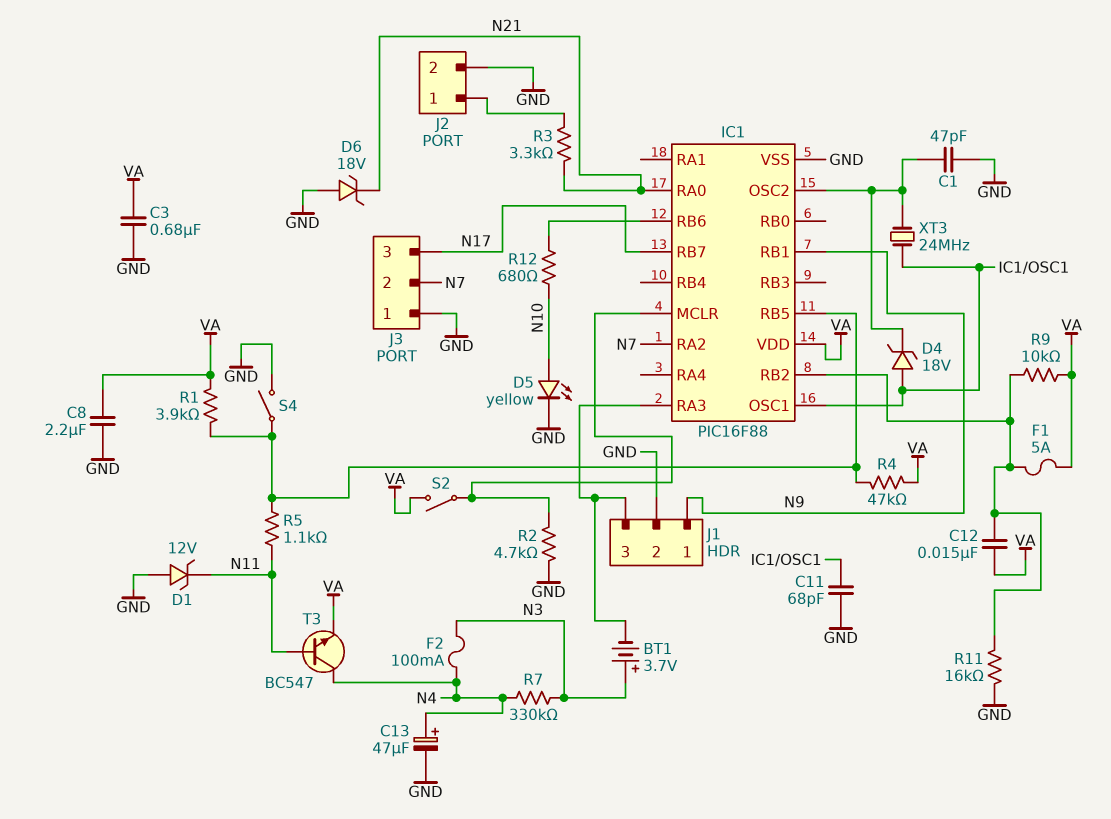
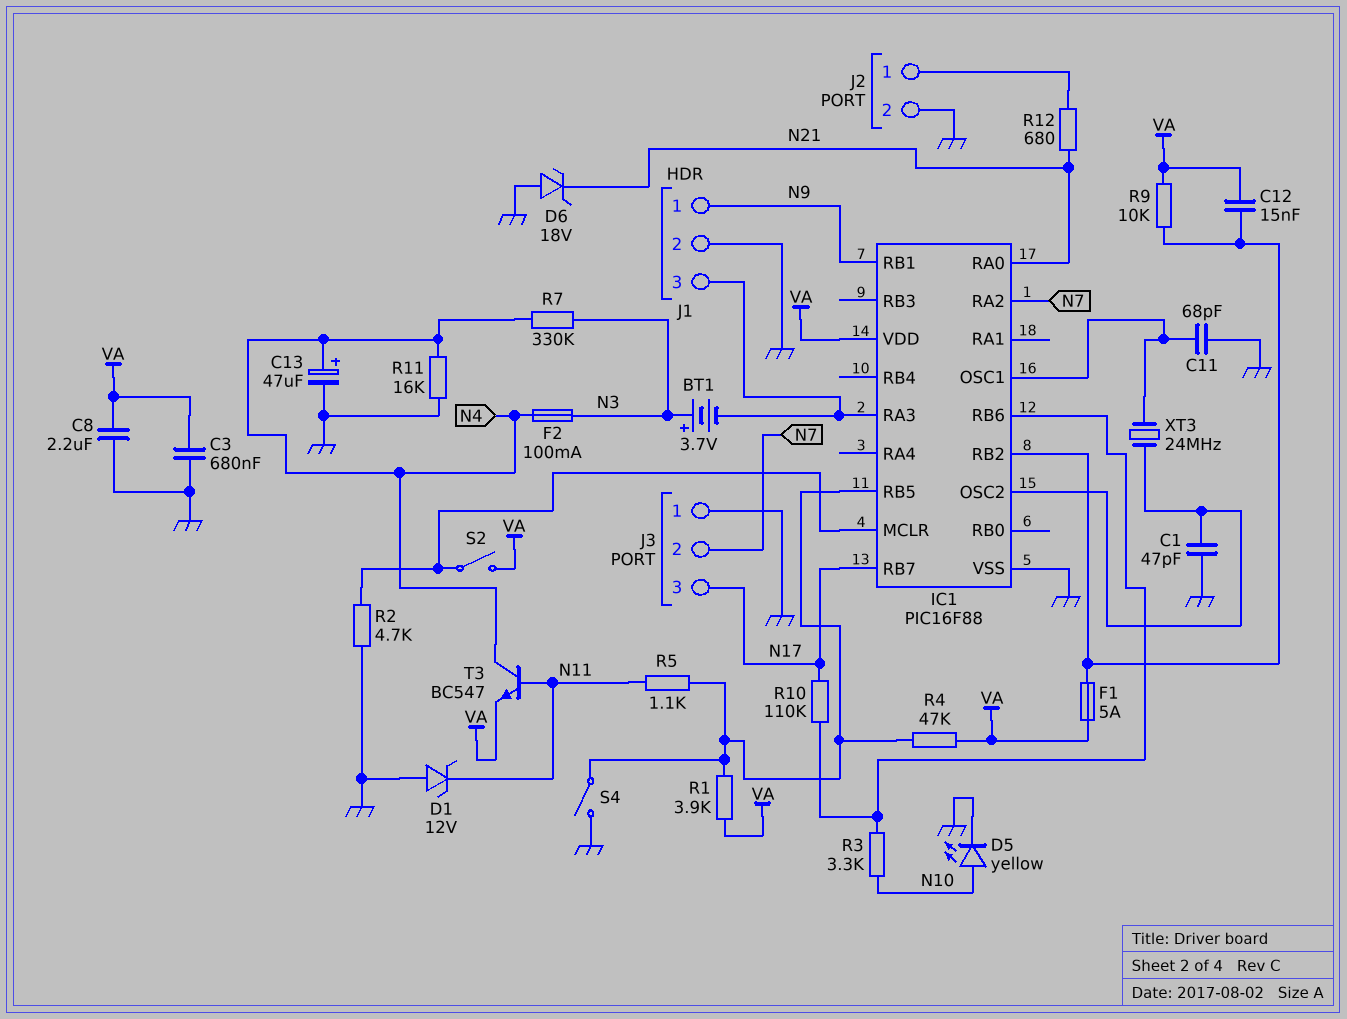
D4: zener 18V (A IC1/OSC1, K IC1/OSC2) -> none
R3: 3.3k (J2/1, N21) -> 3.3k (IC1/RB6, N10)
R10: none -> 110k (IC1/RB6, N17)
R11: 16k (GND, IC1/RB2) -> 16k (GND, N4)
R12: 680 (IC1/RB6, N10) -> 680 (J2/1, N21)

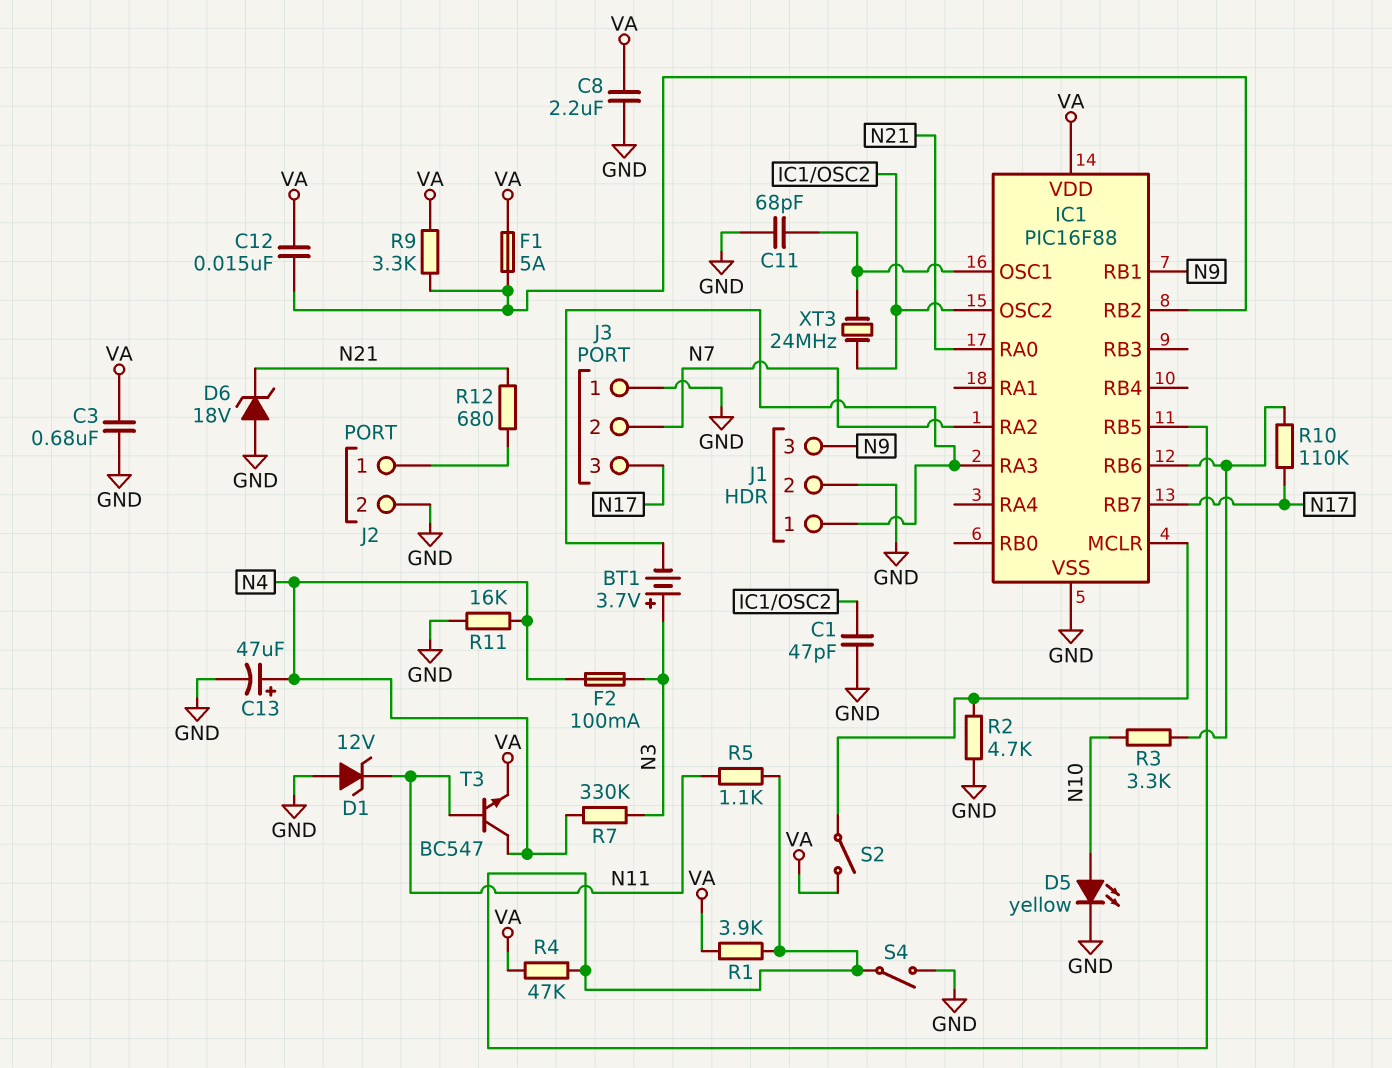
J1 pin 1: N9 -> IC1/RA3
J1 pin 3: IC1/RA3 -> N9
R9: 10k (IC1/RB2, VA) -> 3.3k (IC1/RB2, VA)

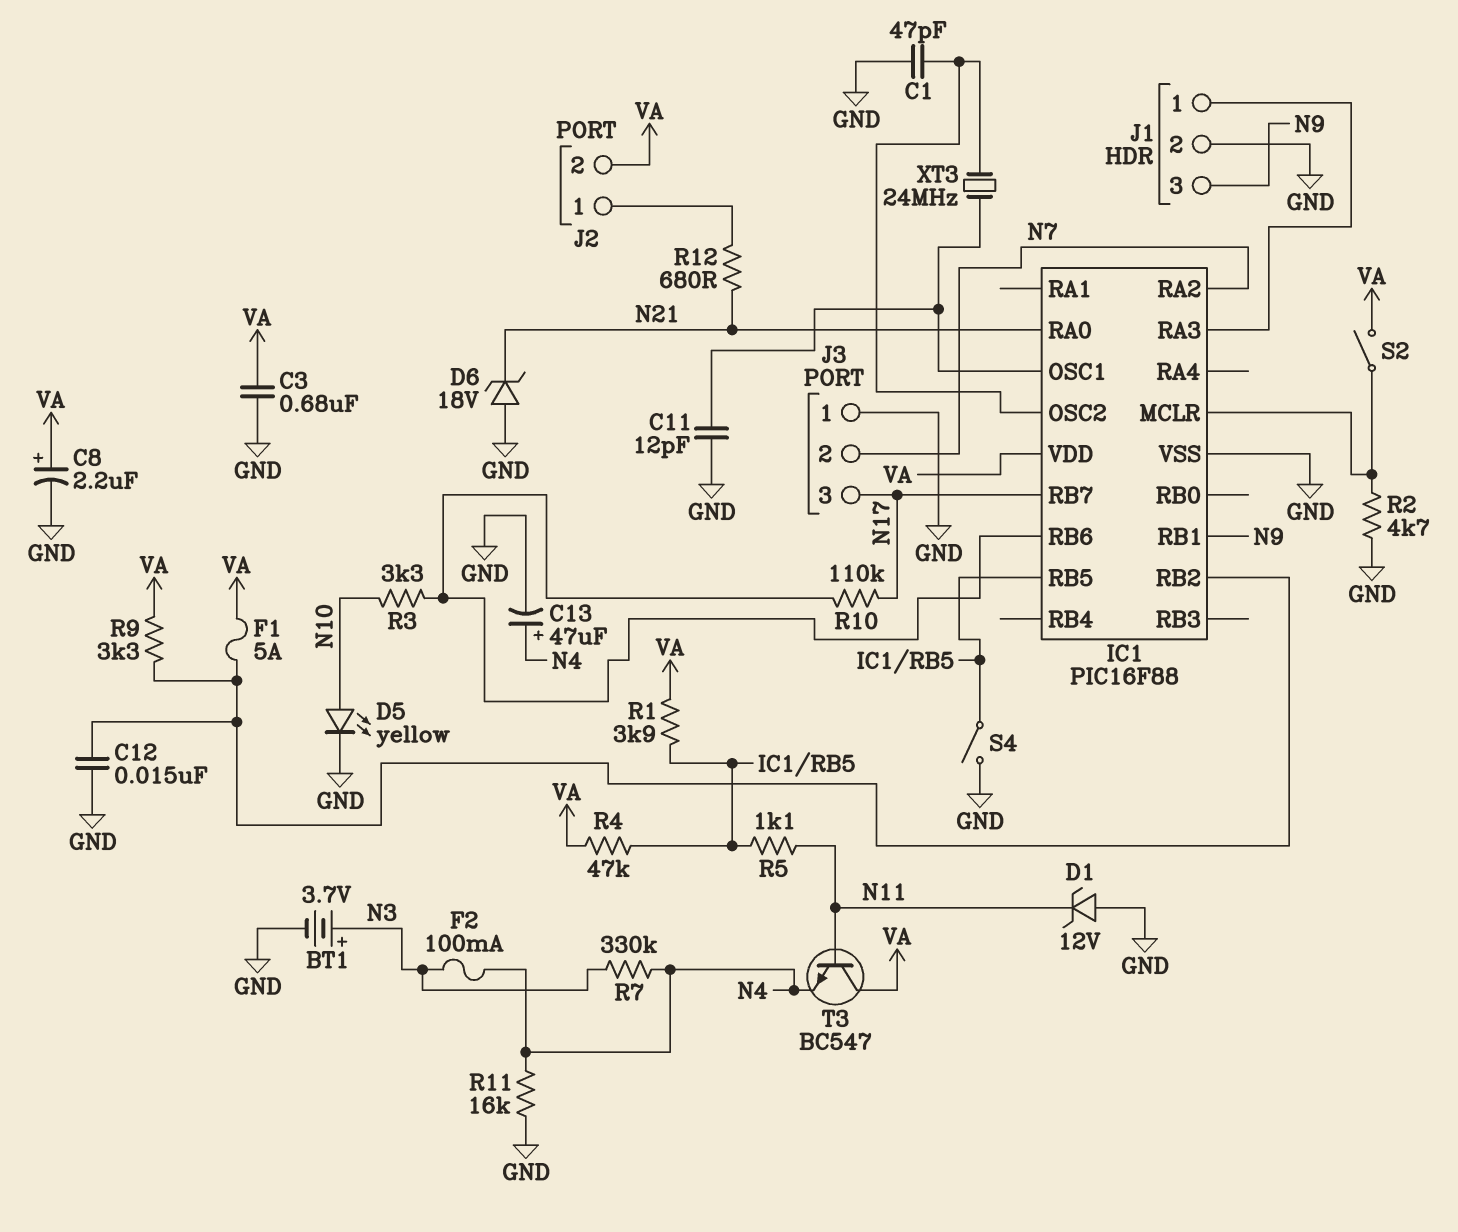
BT1: 3.7V (plus N3, minus IC1/RA3) -> 3.7V (plus N3, minus GND)
C8: 2.2uF (GND, VA) -> 2.2uF (plus VA, minus GND)
C11: 68pF (GND, IC1/OSC1) -> 12pF (GND, IC1/OSC1)
C12: 15nF (IC1/RB2, VA) -> 15nF (GND, IC1/RB2)
J2 pin 2: GND -> VA
T3: NPN BC547 (B N11, C N4, E VA) -> NPN BC547 (B N11, C VA, E N4)

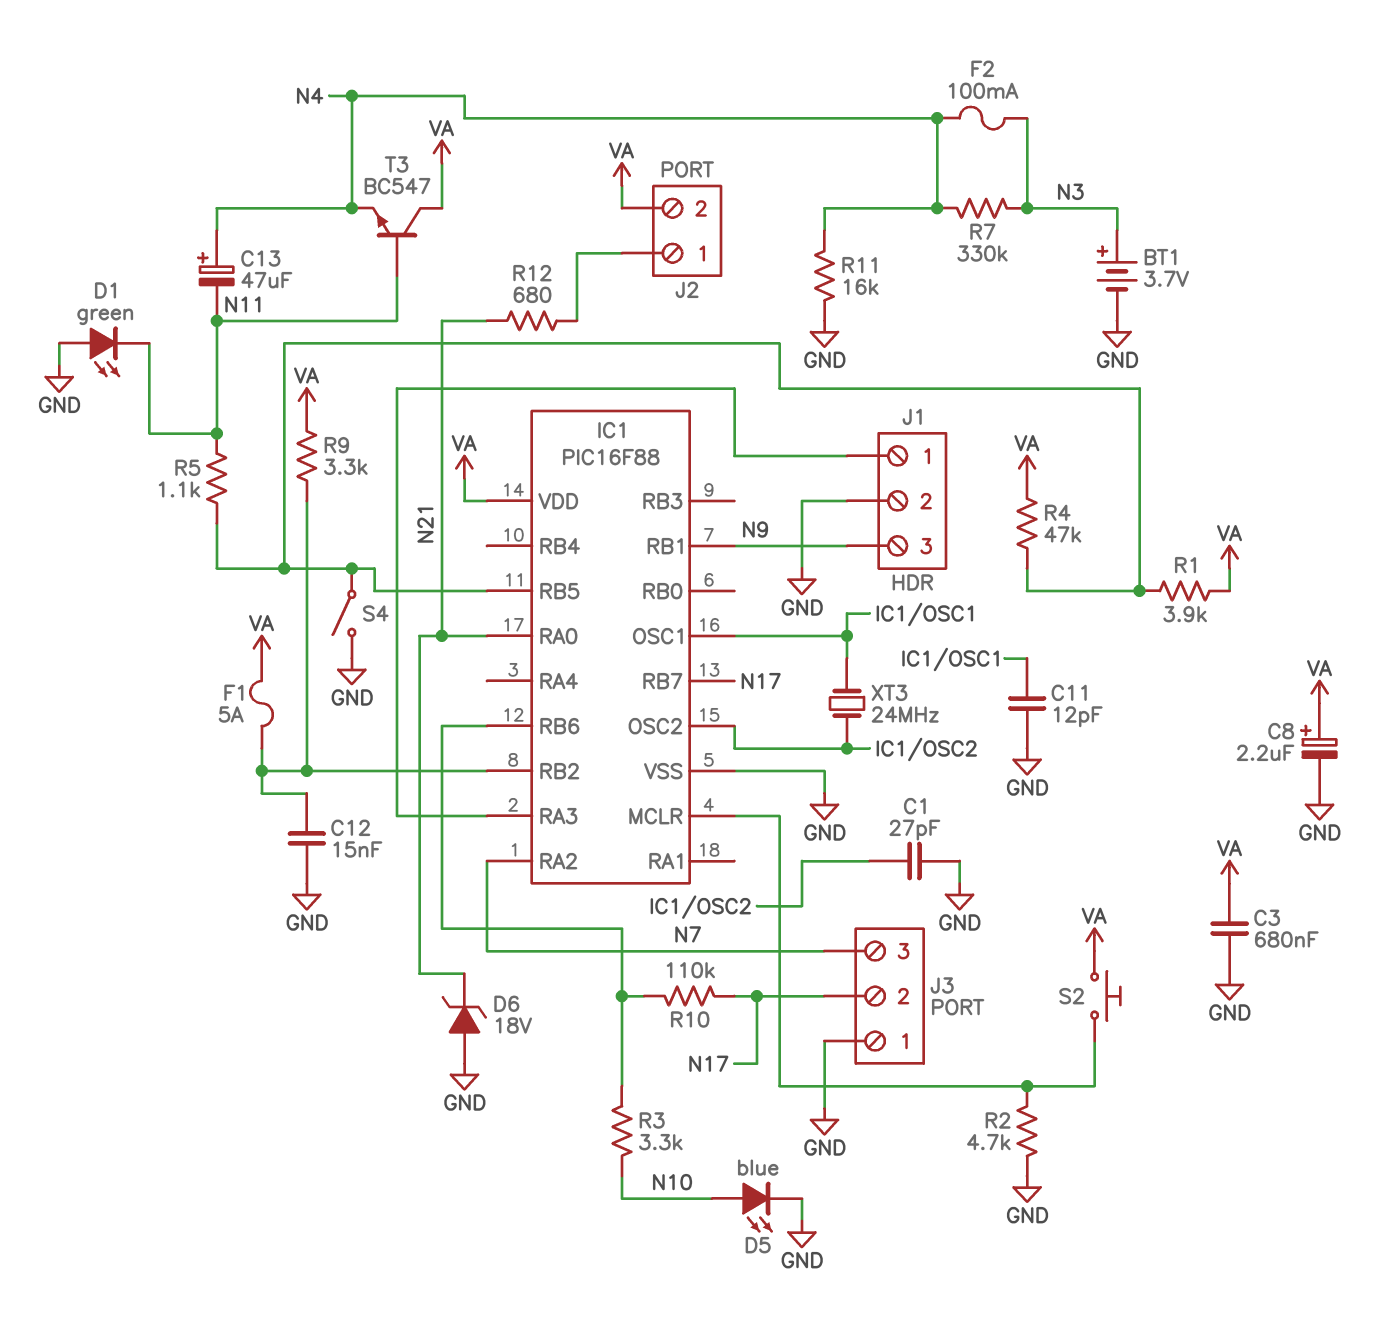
C1: 47pF (GND, IC1/OSC2) -> 27pF (GND, IC1/OSC2)
C13: 47uF (plus N4, minus GND) -> 47uF (plus N4, minus N11)
D1: zener 12V (A GND, K N11) -> LED green (A GND, K N11)
D5: LED yellow (A N10, K GND) -> LED blue (A N10, K GND)
J3 pin 2: N7 -> N17
J3 pin 3: N17 -> N7
S2: switch (IC1/MCLR, VA) -> button (IC1/MCLR, VA)

